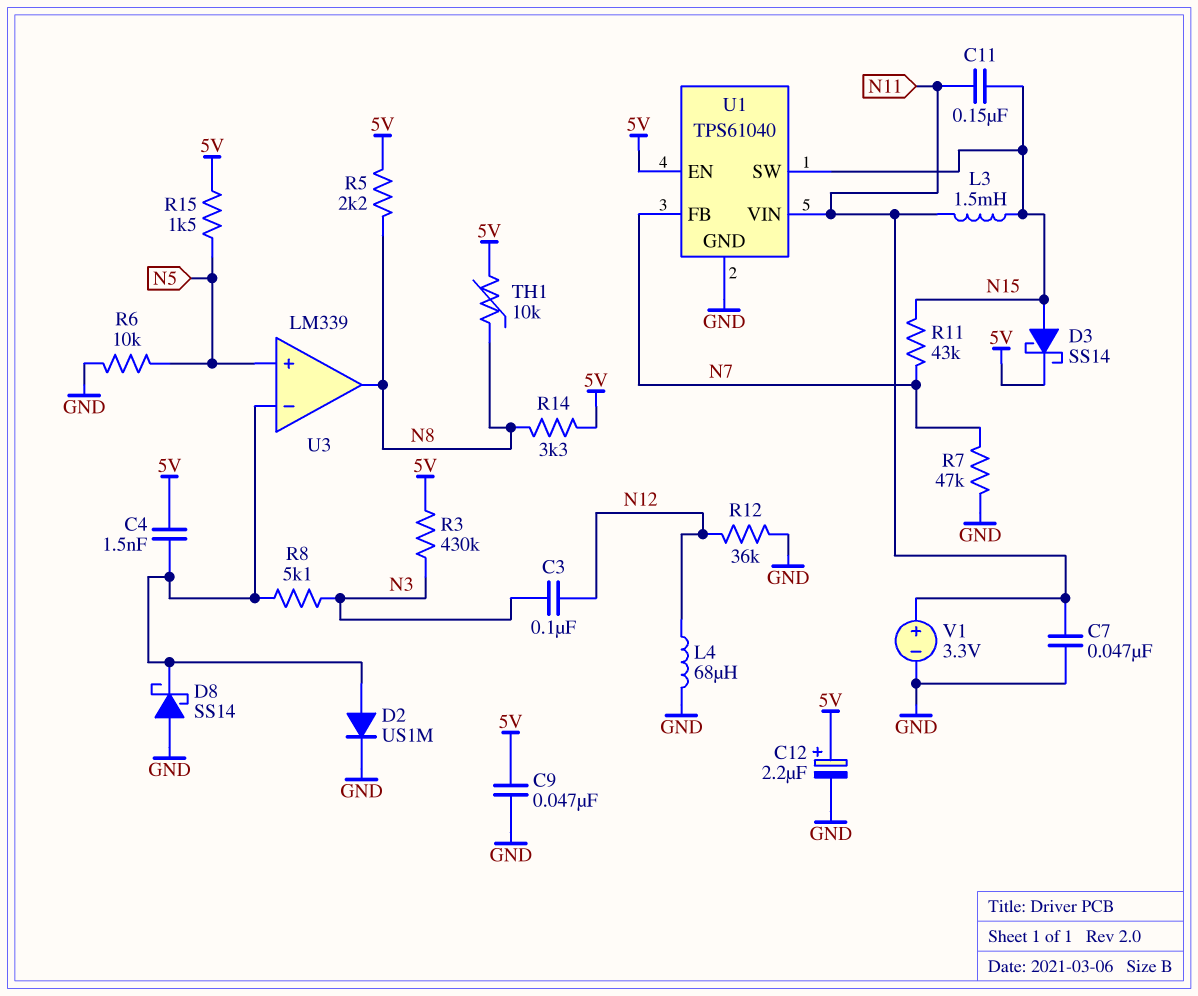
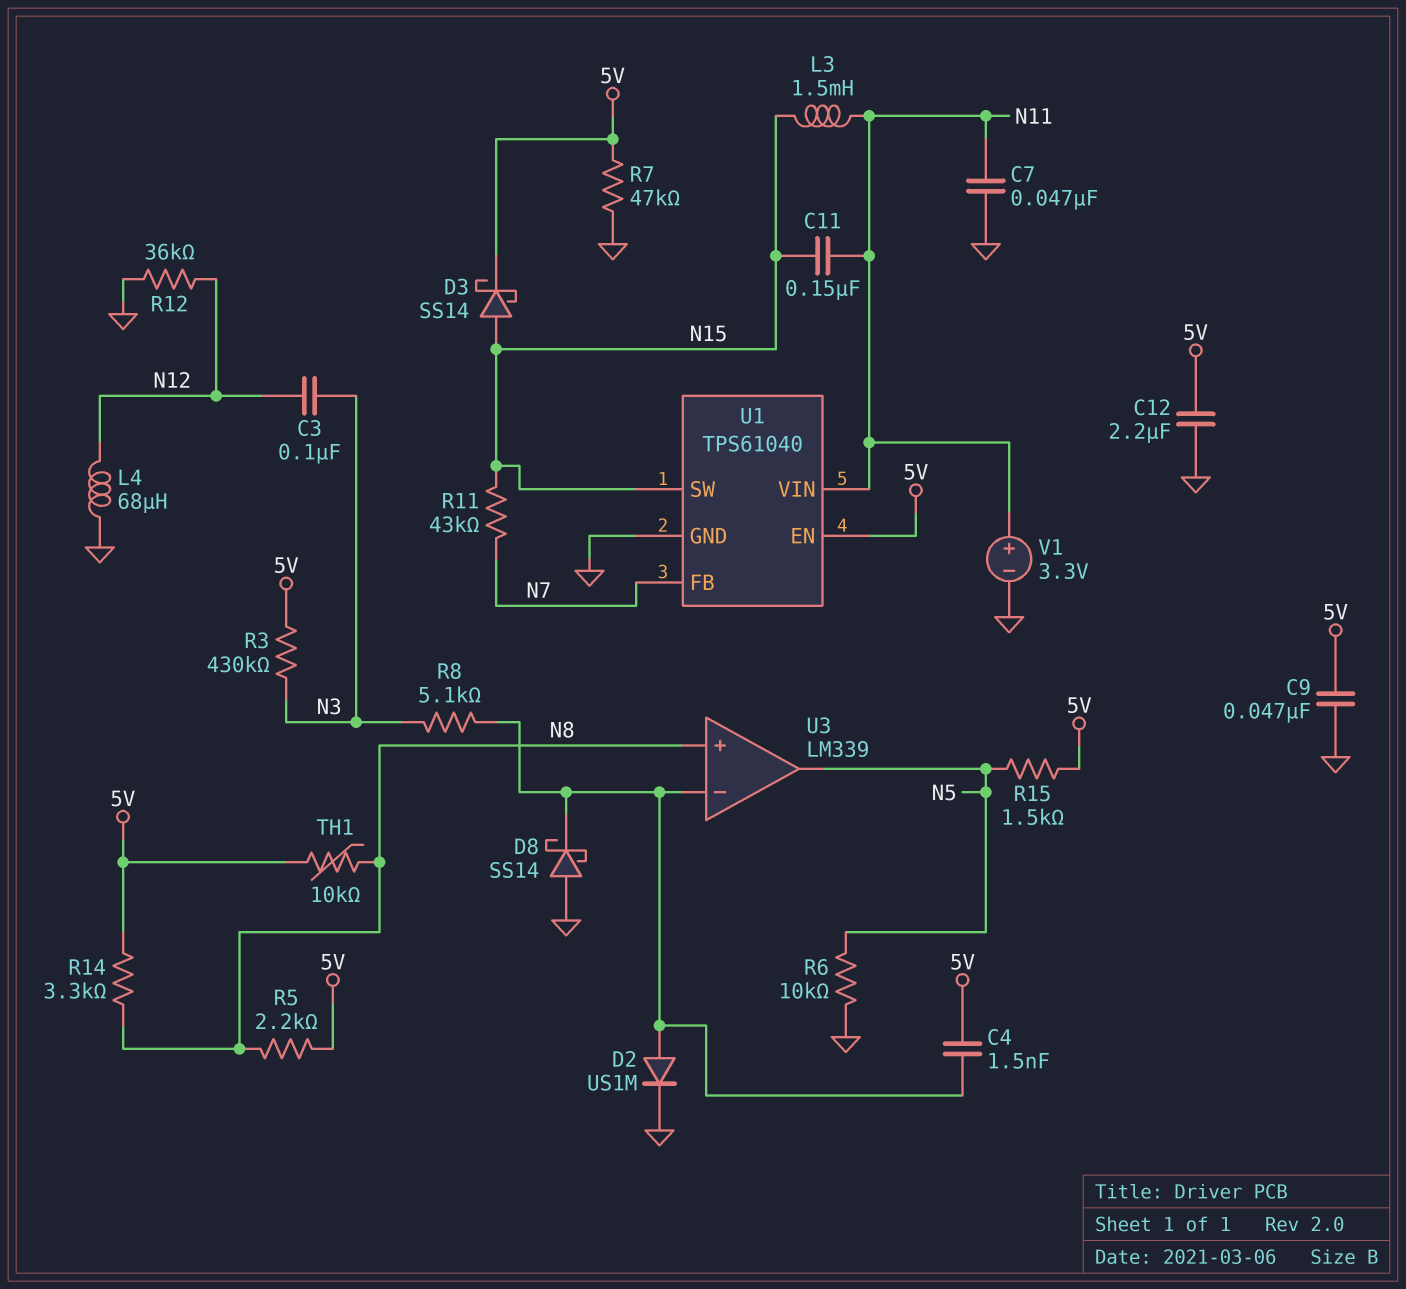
C12: 2.2uF (plus 5V, minus GND) -> 2.2uF (5V, GND)
R7: 47k (GND, N7) -> 47k (5V, GND)
U3 pin in+: N5 -> N8
U3 pin out: N8 -> N5

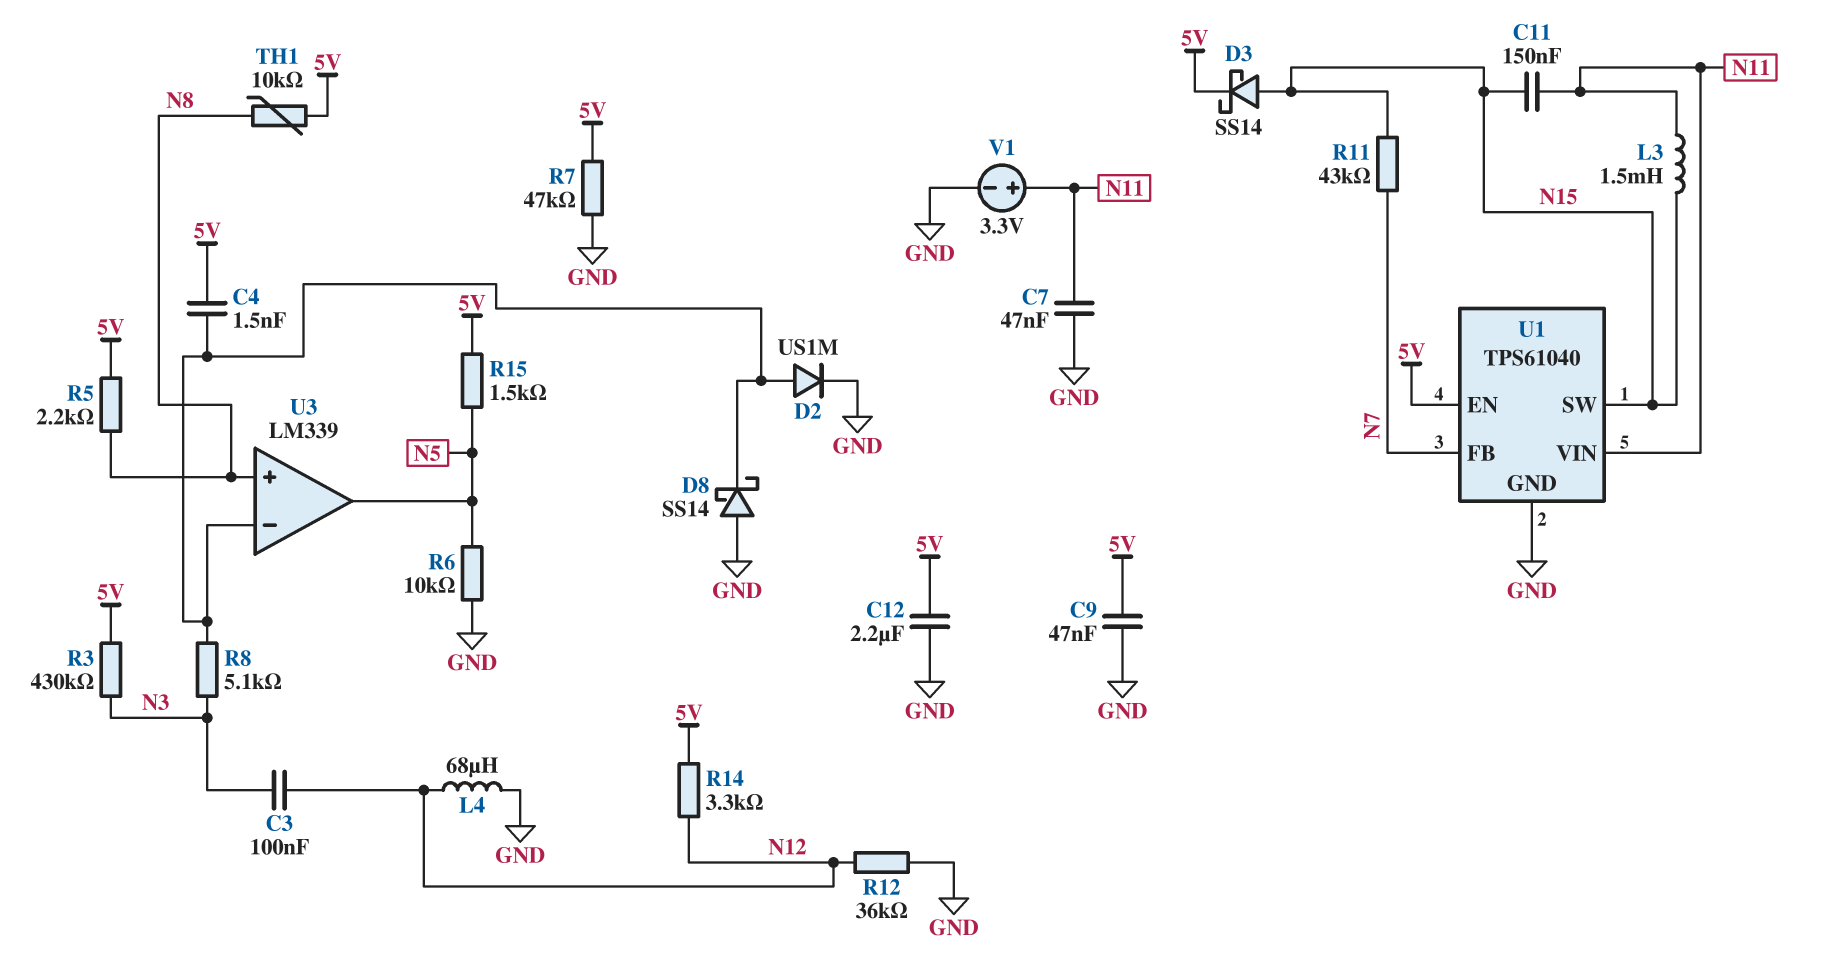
R14: 3.3k (5V, N8) -> 3.3k (5V, N12)

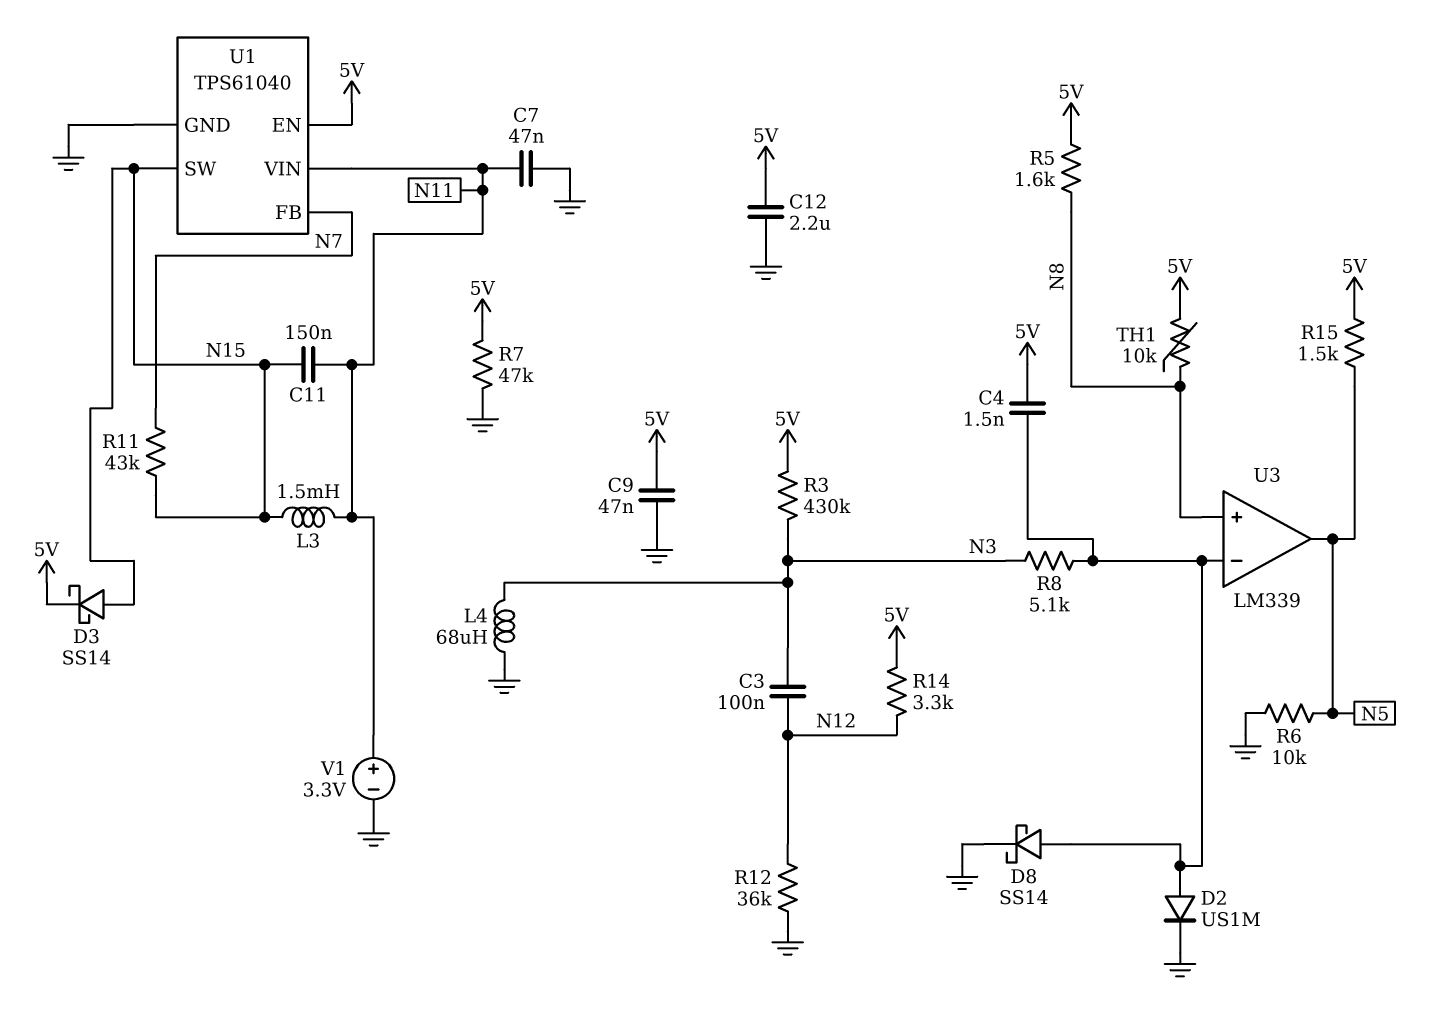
D8: schottky SS14 (A GND, K U3/in-) -> schottky SS14 (A U3/in-, K GND)
L4: 68uH (GND, N12) -> 68uH (GND, N3)
R5: 2.2k (5V, N8) -> 1.6k (5V, N8)

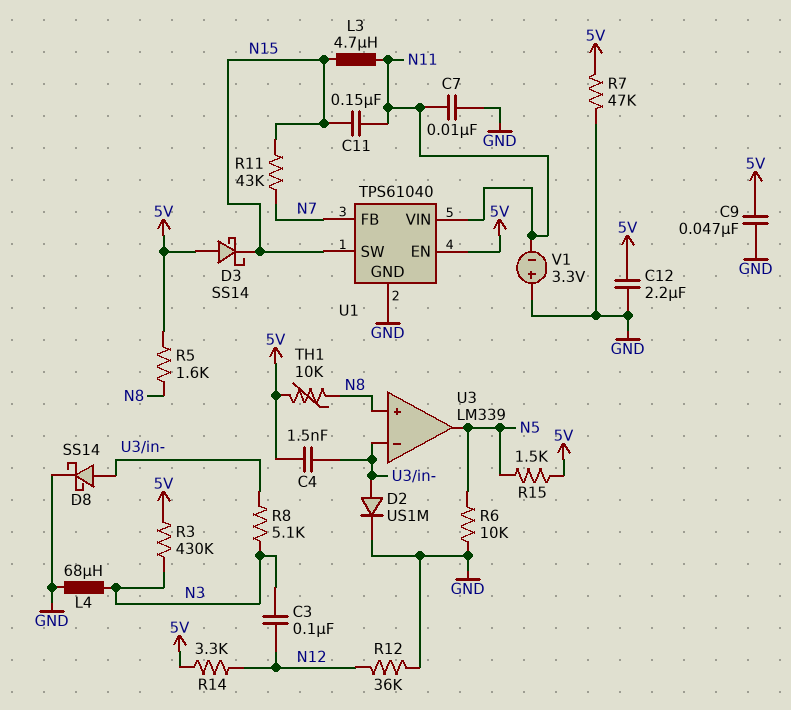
C7: 47nF (GND, N11) -> 10nF (GND, N11)
D3: schottky SS14 (A N15, K 5V) -> schottky SS14 (A 5V, K N15)
L3: 1.5mH (N11, N15) -> 4.7uH (N11, N15)
V1: 3.3V (plus N11, minus GND) -> 3.3V (plus GND, minus N11)

